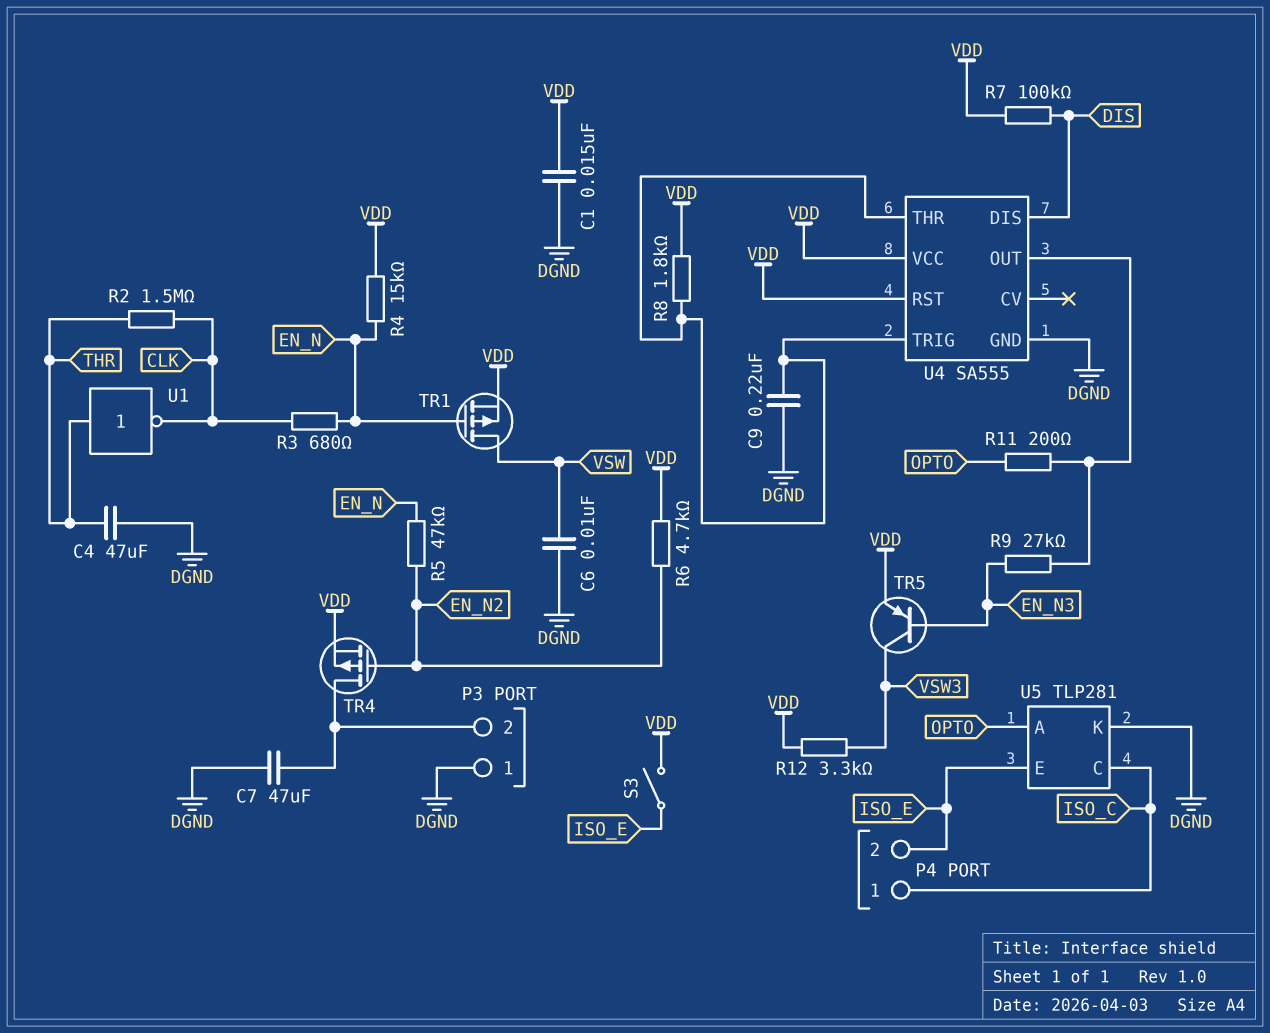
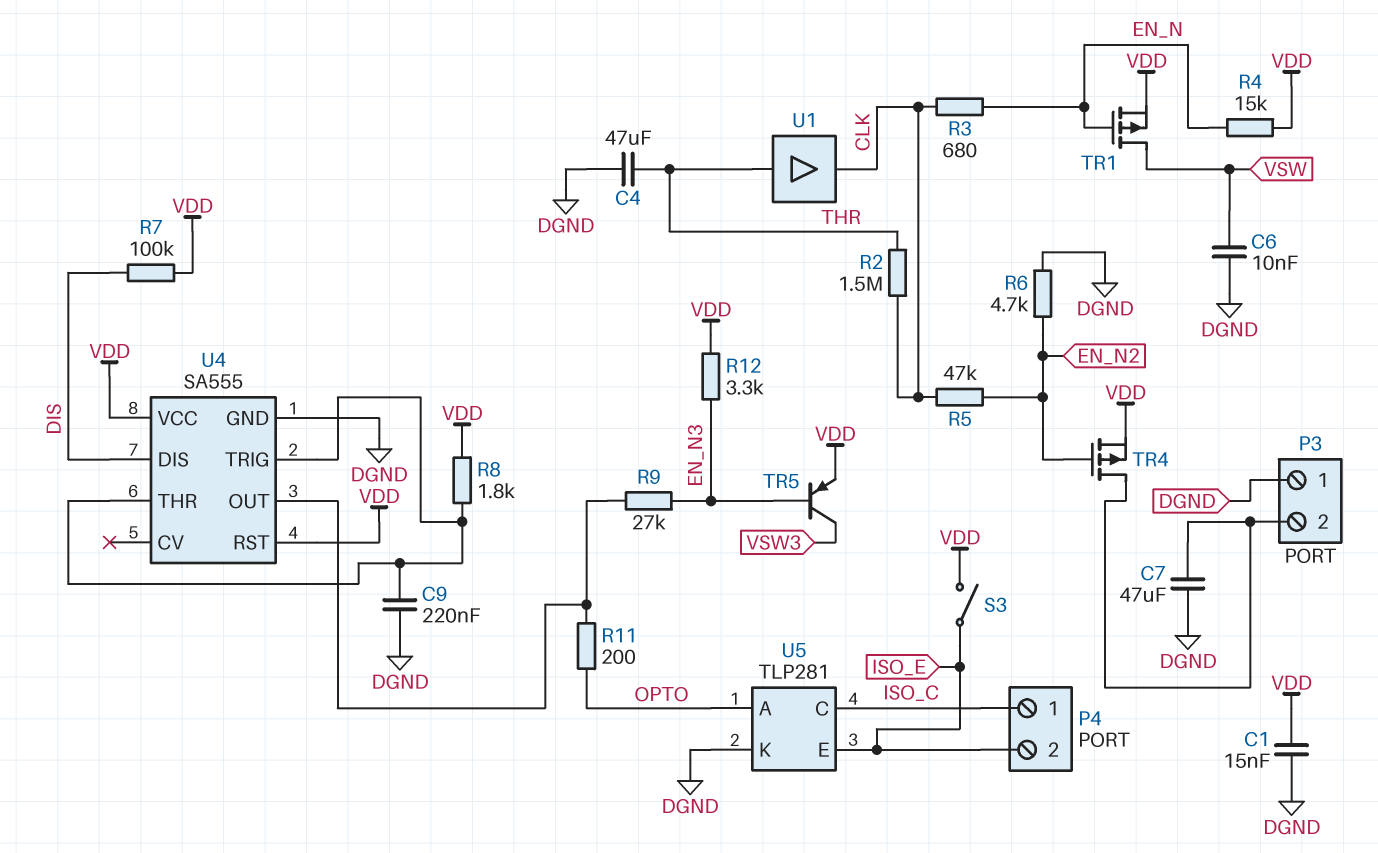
R5: 47k (EN_N, EN_N2) -> 47k (CLK, EN_N2)
R6: 4.7k (EN_N2, VDD) -> 4.7k (DGND, EN_N2)
R12: 3.3k (VDD, VSW3) -> 3.3k (EN_N3, VDD)
U1: NOT (in THR, out CLK) -> buffer (in THR, out CLK)

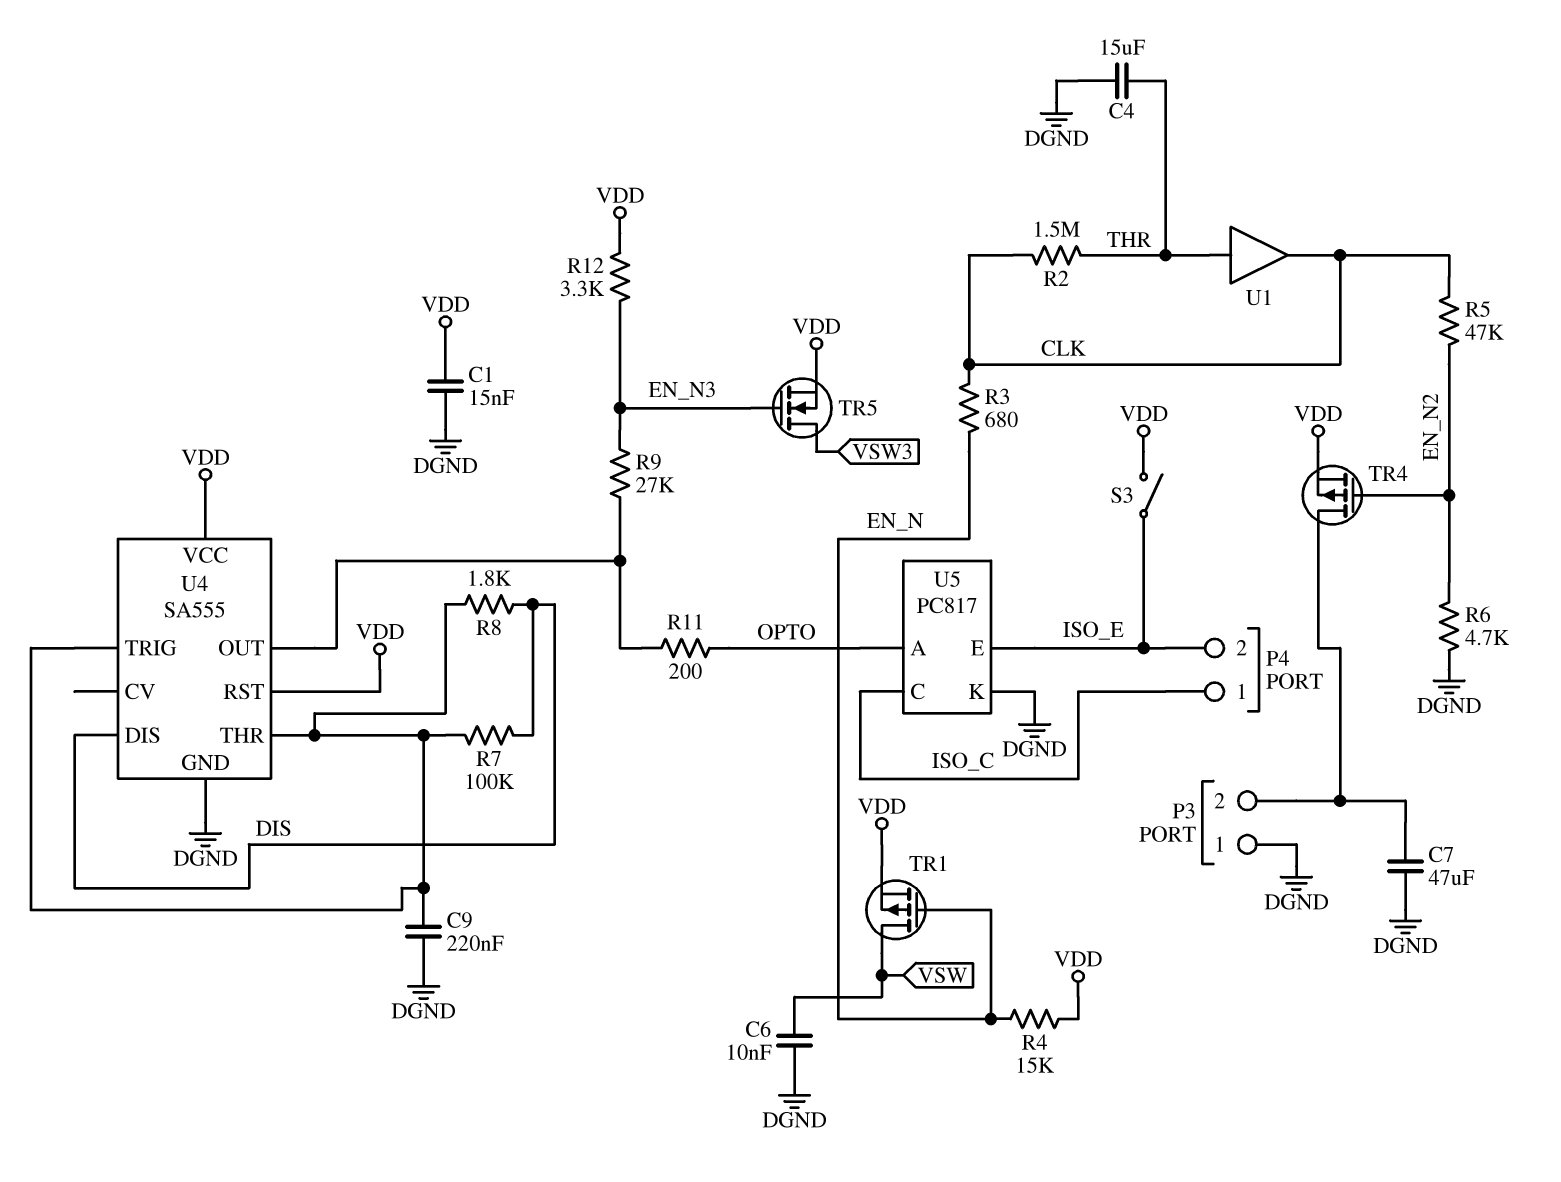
C4: 47uF (DGND, THR) -> 15uF (DGND, THR)
R7: 100k (DIS, VDD) -> 100k (DIS, U4/THR)
R8: 1.8k (U4/THR, VDD) -> 1.8k (DIS, U4/THR)
TR5: PNP (B EN_N3, C VSW3, E VDD) -> NMOS (G EN_N3, D VSW3, S VDD)
U5: TLP281 -> PC817

